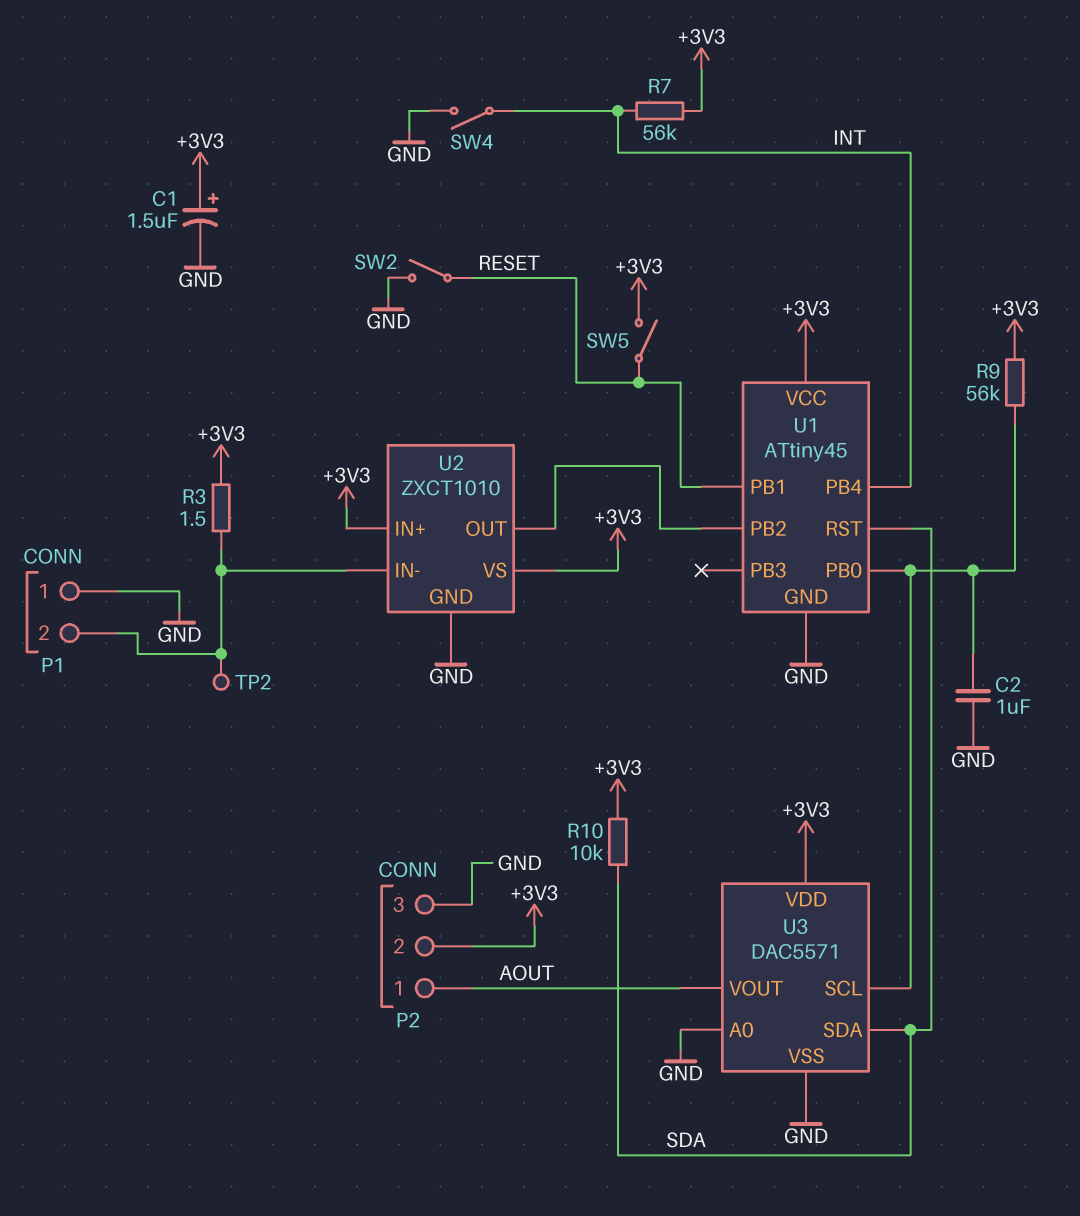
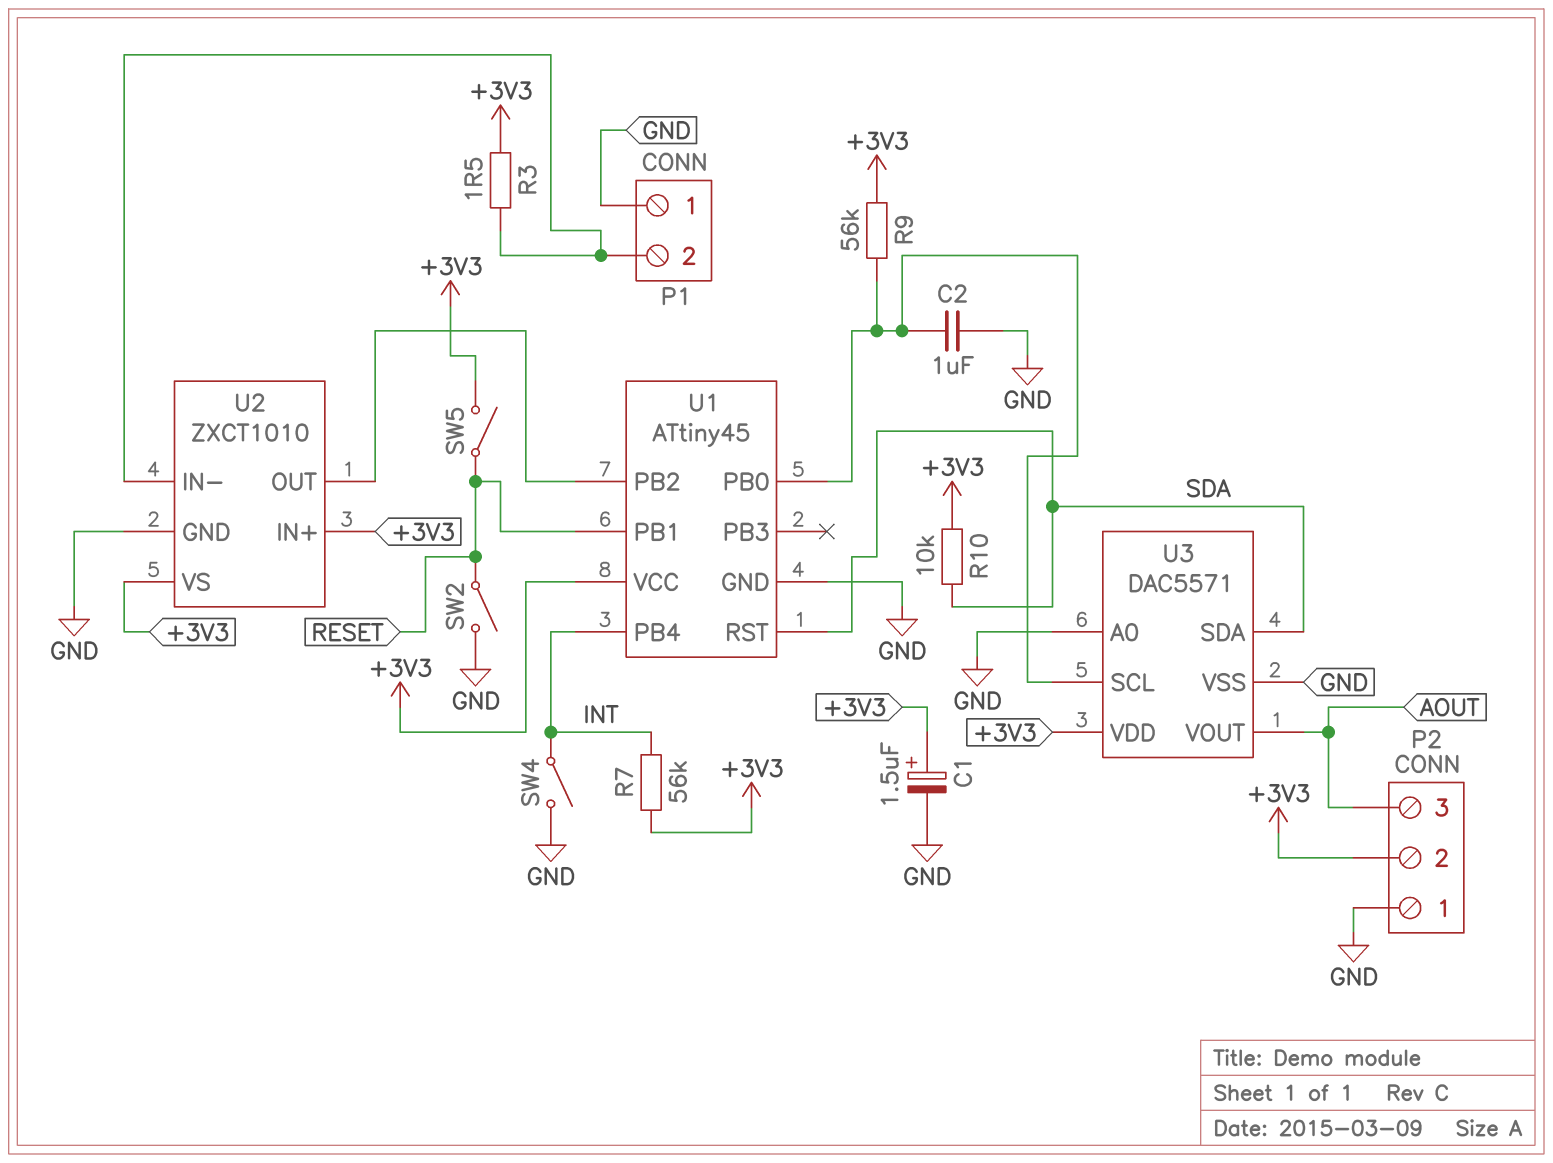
P2 pin 1: AOUT -> GND
P2 pin 3: GND -> AOUT
TP2: test point (P1/2) -> none

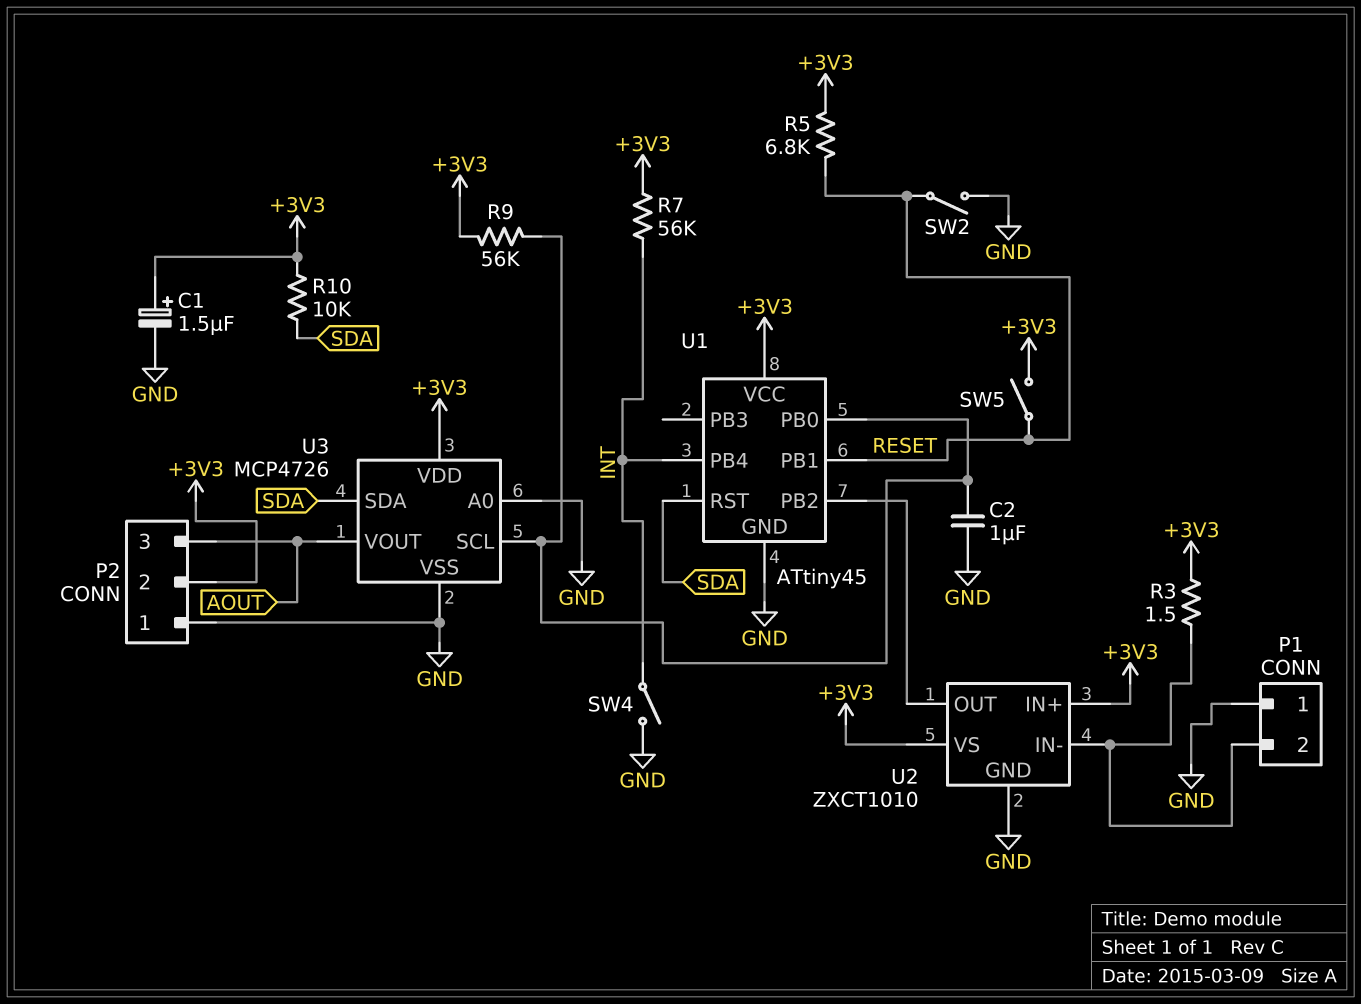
R5: none -> 6.8k (+3V3, RESET)
U3: DAC5571 -> MCP4726

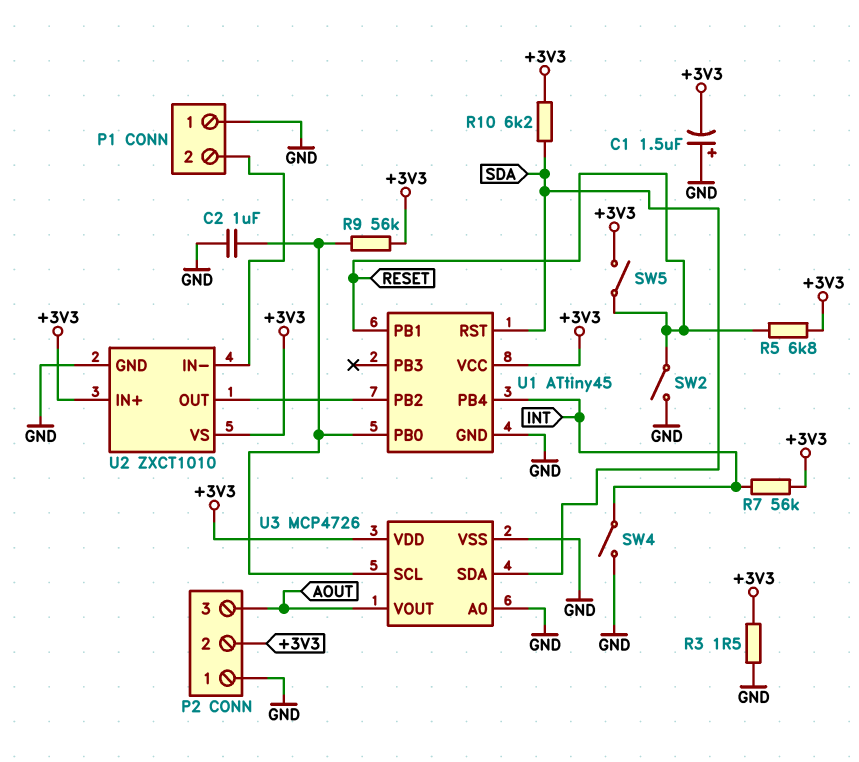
C1: 1.5uF (plus +3V3, minus GND) -> 1.5uF (plus GND, minus +3V3)
R3: 1.5 (+3V3, P1/2) -> 1.5 (+3V3, GND)
R10: 10k (+3V3, SDA) -> 6.2k (+3V3, SDA)

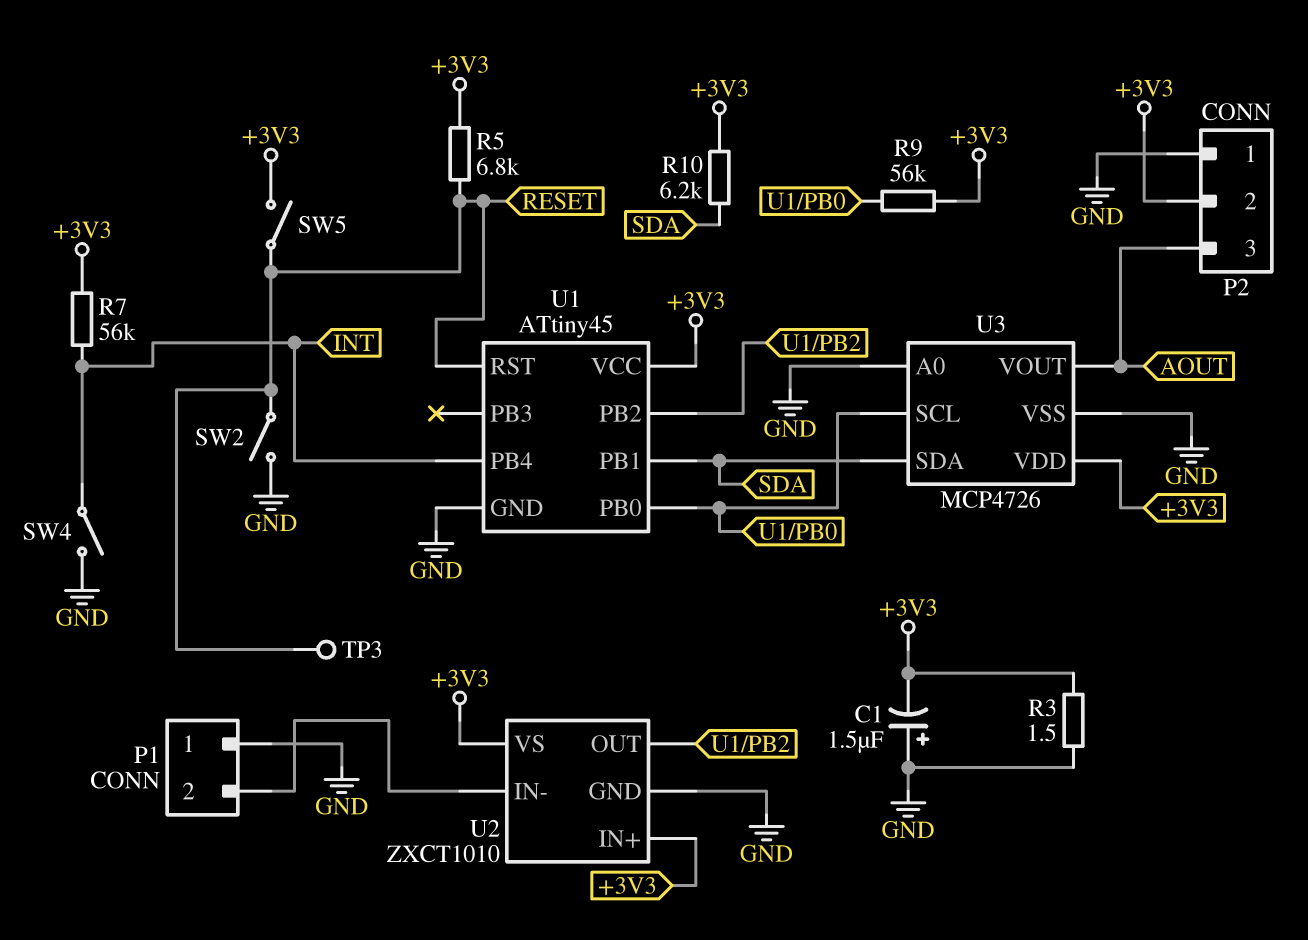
C2: 1uF (GND, U1/PB0) -> none
TP3: none -> test point (RESET)
U1 pin PB1: RESET -> SDA
U1 pin RST: SDA -> RESET

